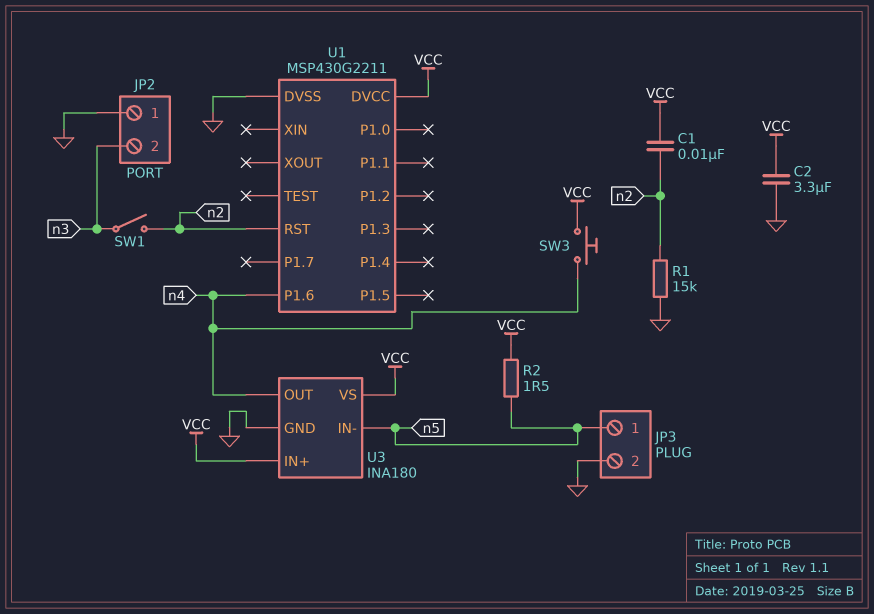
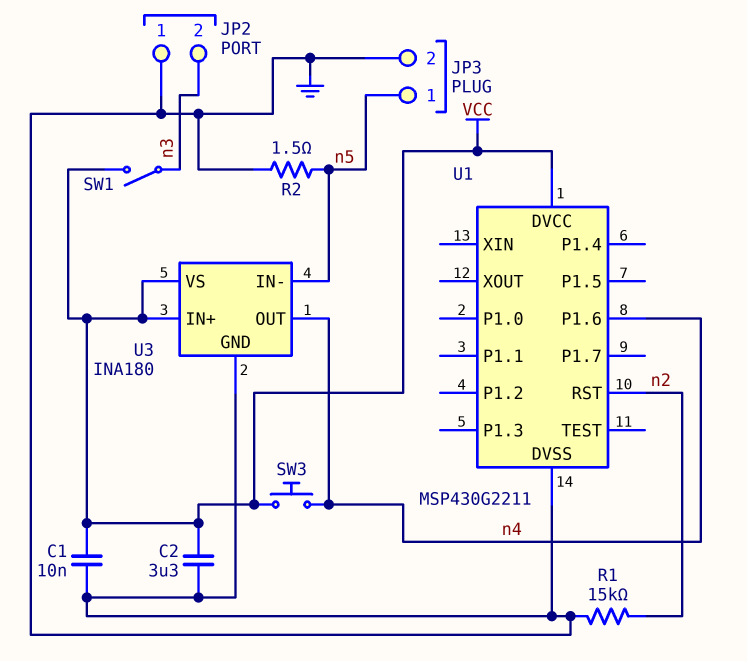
C1: 10nF (VCC, n2) -> 10nF (GND, VCC)
R2: 1.5 (VCC, n5) -> 1.5 (GND, n5)
SW1: switch (n2, n3) -> switch (VCC, n3)

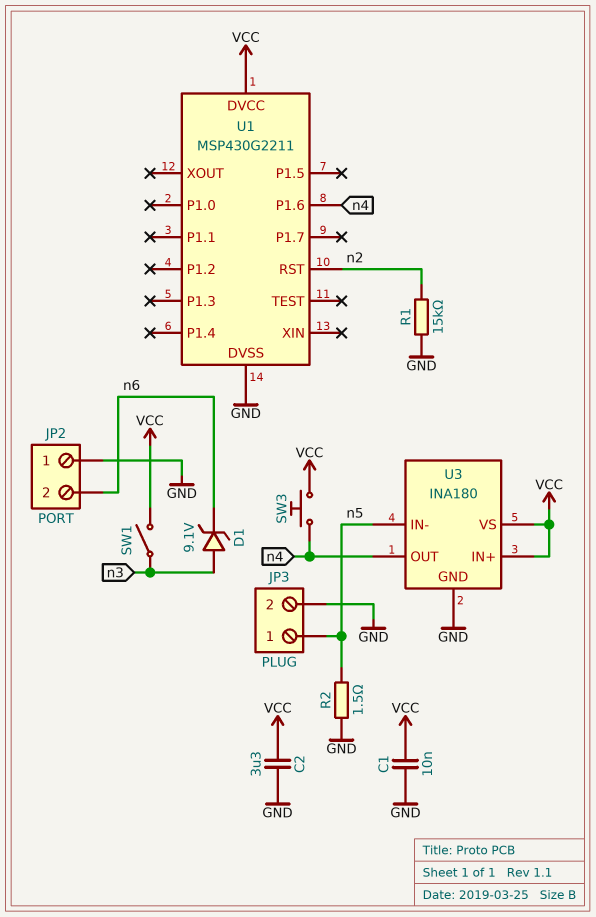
D1: none -> zener 9.1V (A n3, K n6)
JP2 pin 2: n3 -> n6

